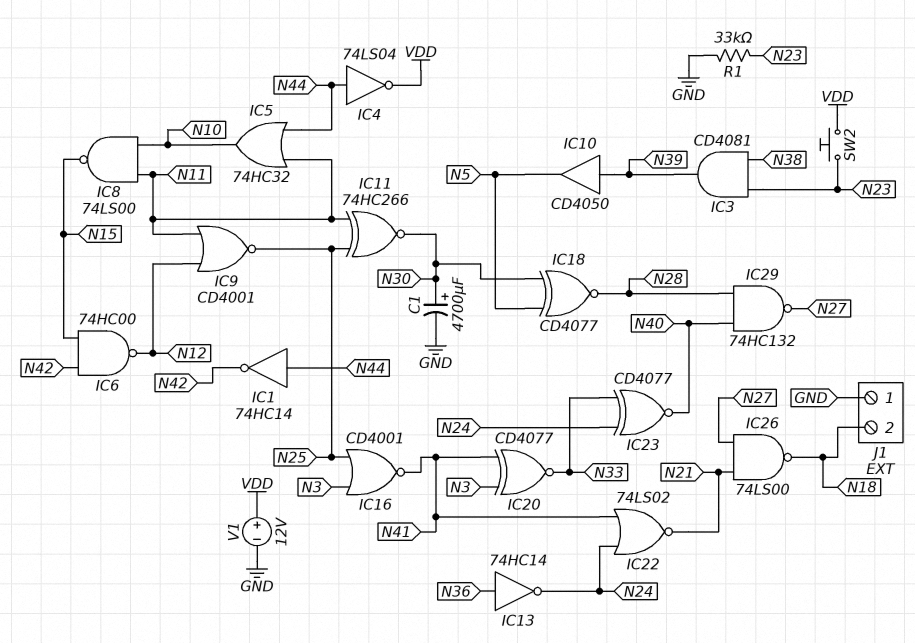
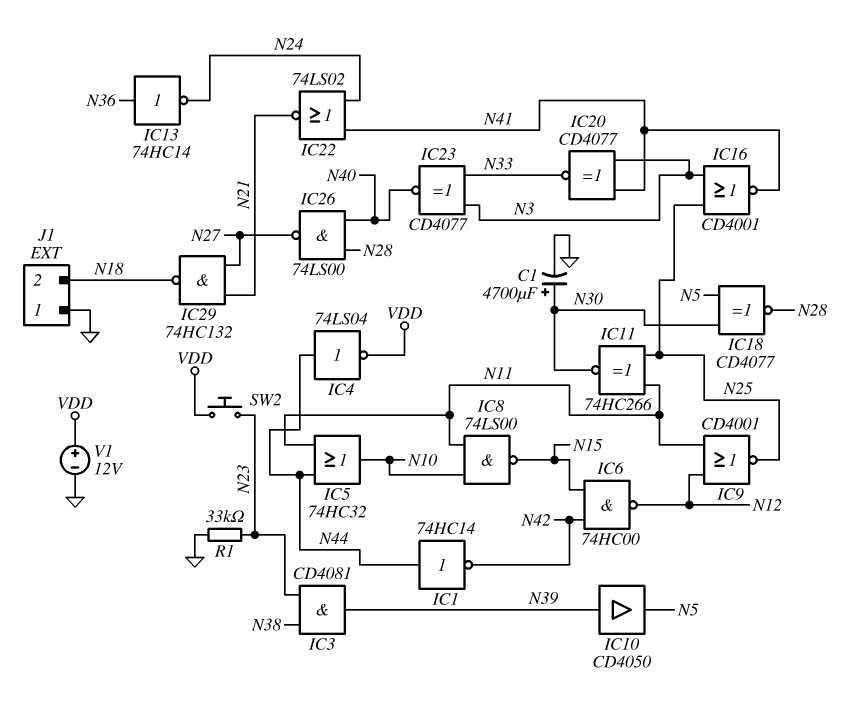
IC23: XNOR CD4077 (in N24, in N33, out N40) -> XNOR CD4077 (in N3, in N33, out N40)
IC26: NAND 74LS00 (in N21, in N27, out N18) -> NAND 74LS00 (in N28, in N40, out N27)
IC29: NAND 74HC132 (in N28, in N40, out N27) -> NAND 74HC132 (in N21, in N27, out N18)

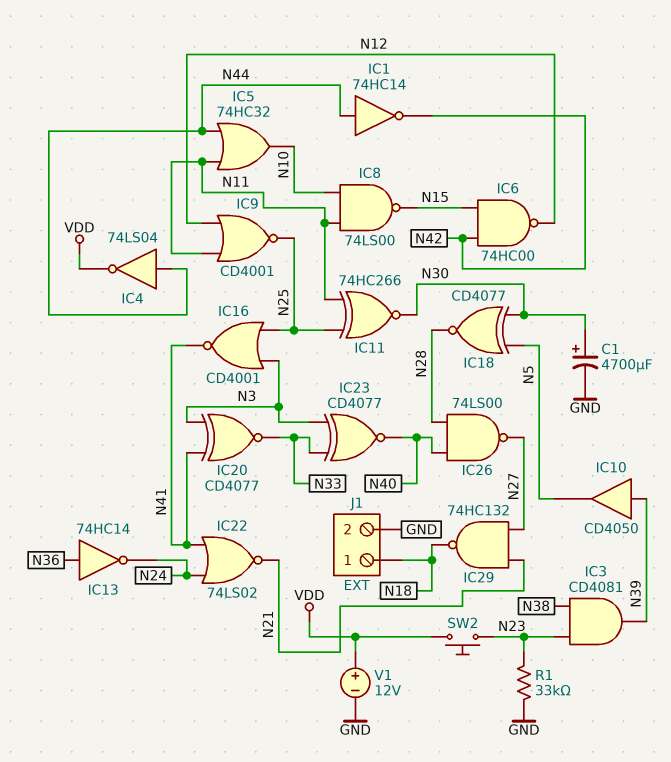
J1 pin 1: GND -> N18
J1 pin 2: N18 -> GND

